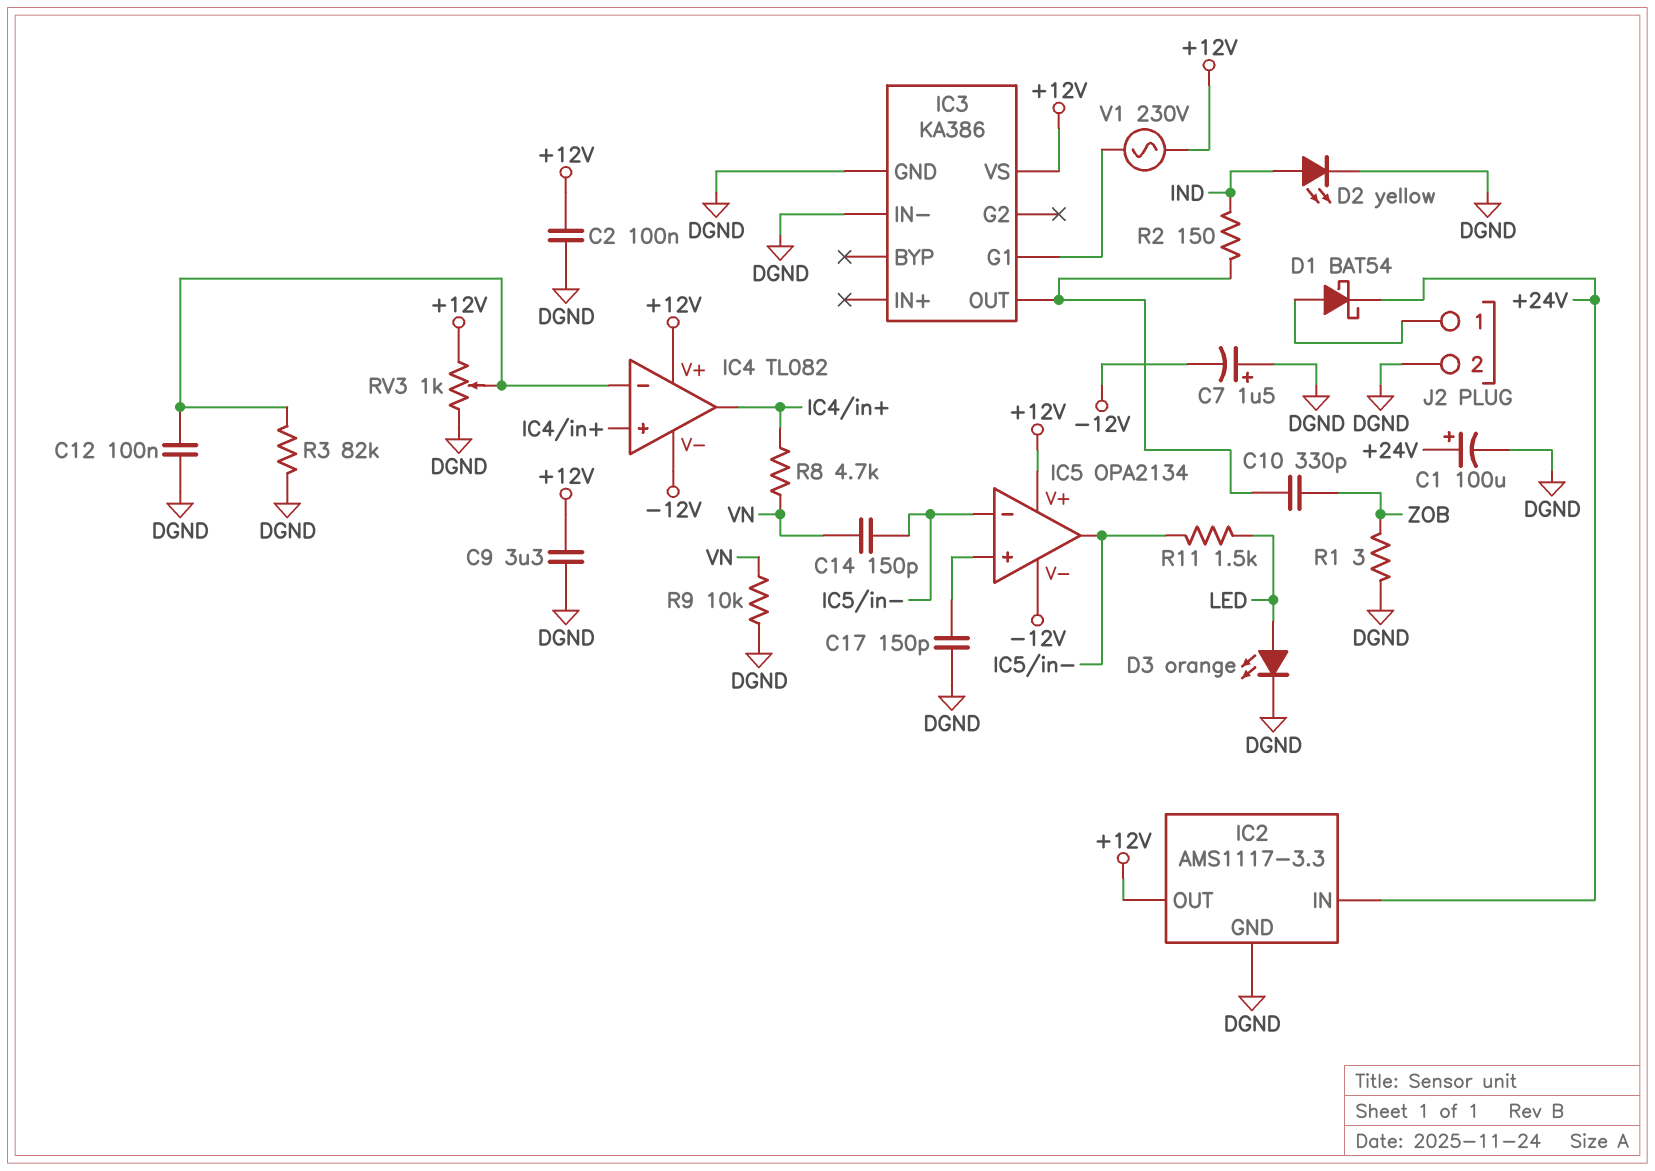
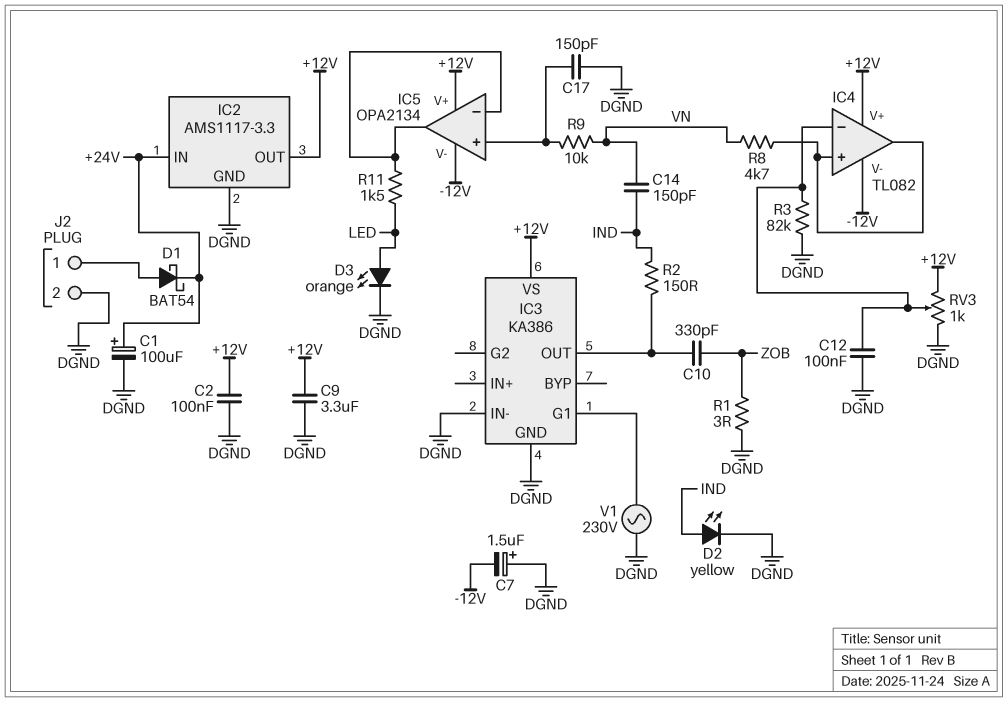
C14: 150pF (IC5/in-, VN) -> 150pF (IND, VN)
R9: 10k (DGND, VN) -> 10k (IC5/in+, VN)
V1: AC 230V (+12V, IC3/G1) -> AC 230V (DGND, IC3/G1)

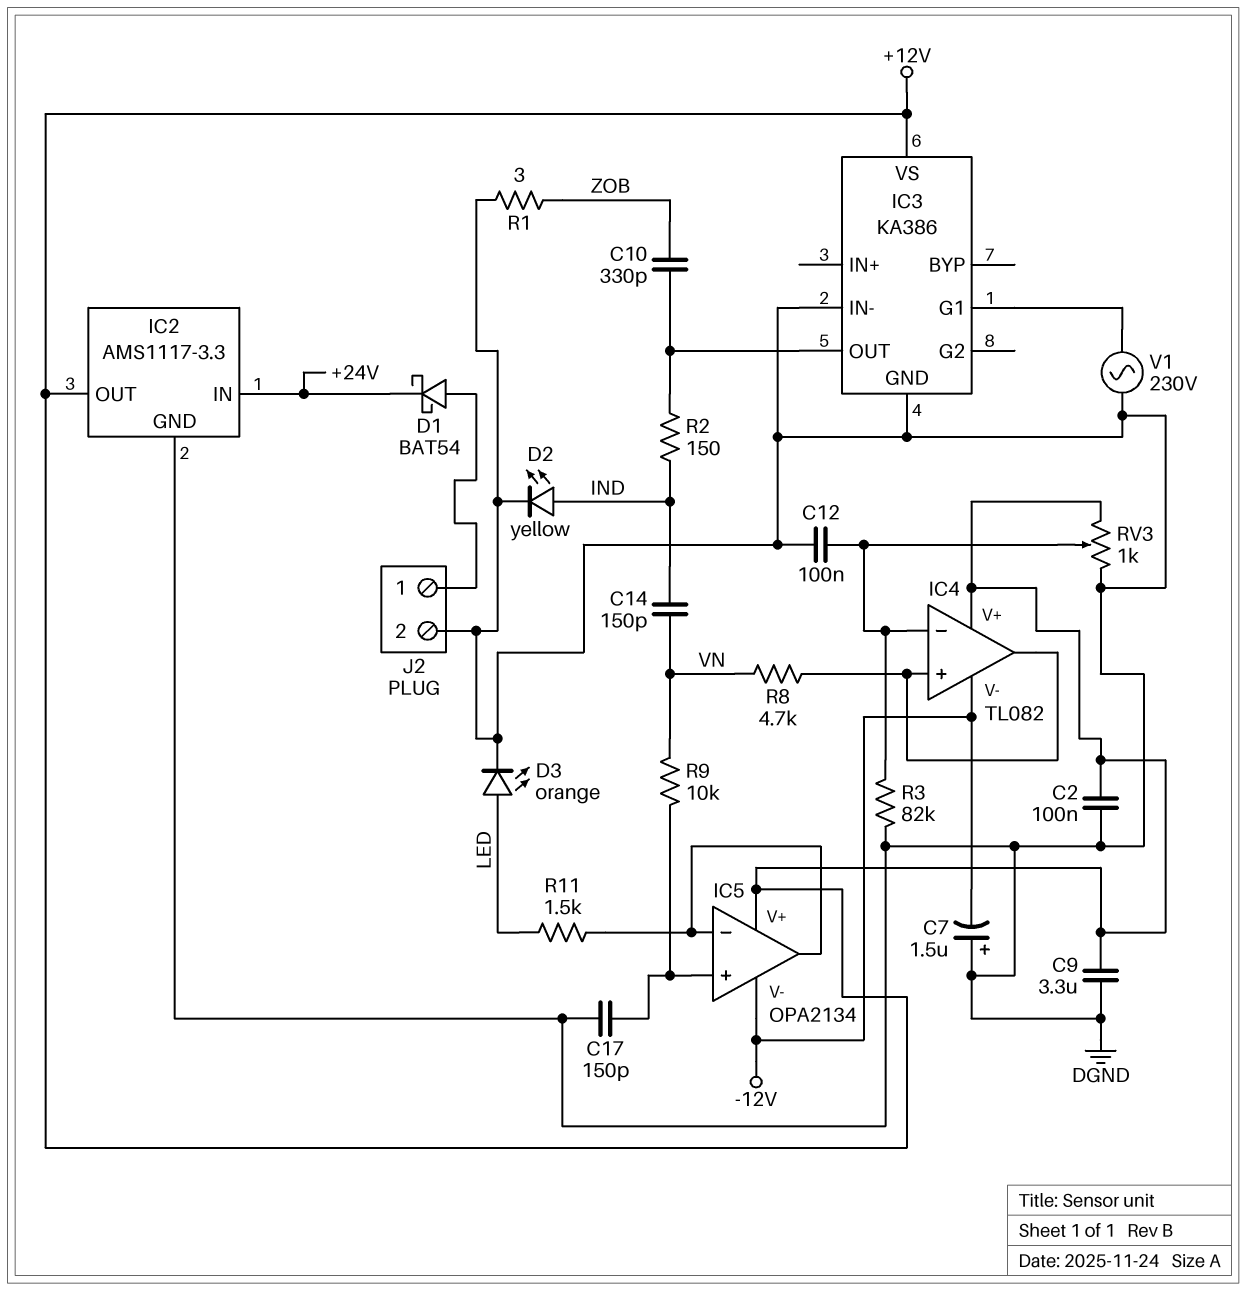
C1: 100uF (plus +24V, minus DGND) -> none

